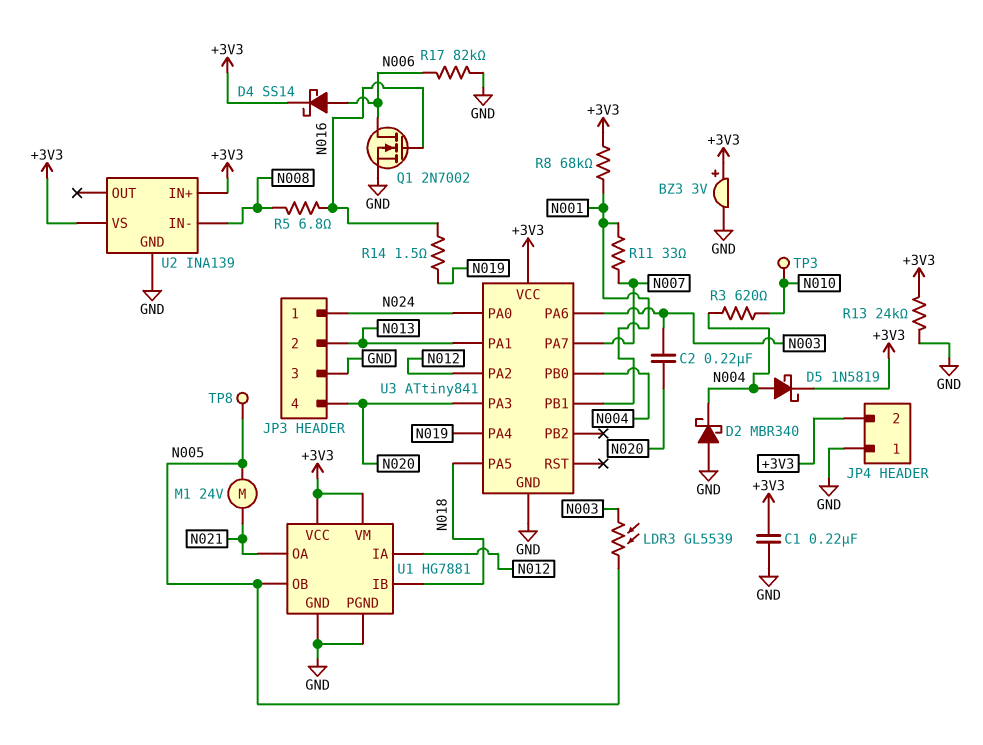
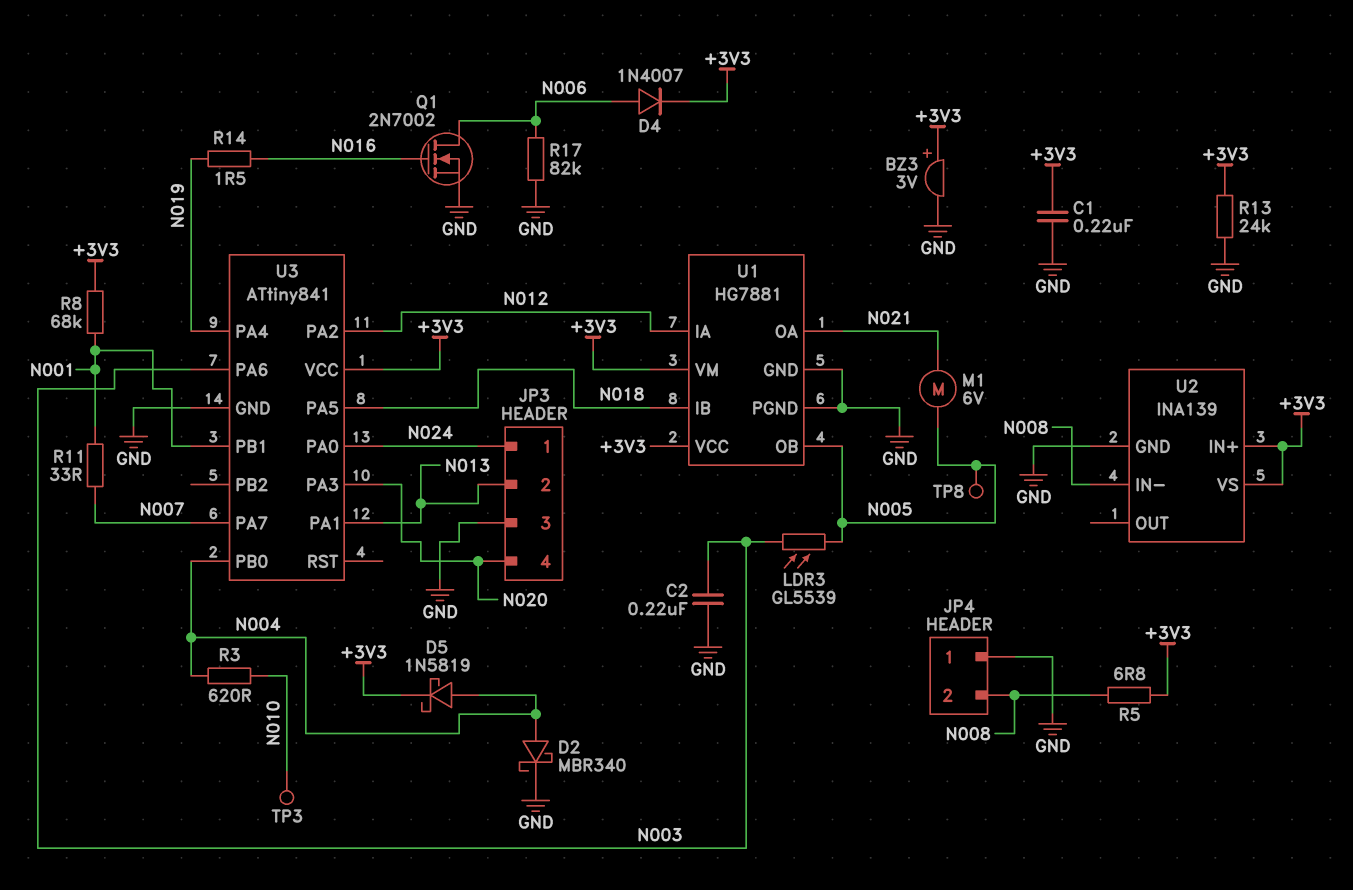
C2: 220nF (N003, N020) -> 220nF (GND, N003)
D2: schottky MBR340 (A GND, K N004) -> schottky MBR340 (A N004, K GND)
D4: schottky SS14 (A N006, K +3V3) -> diode 1N4007 (A N006, K +3V3)
JP4 pin 2: +3V3 -> N008
M1: motor 24V (N005, N021) -> motor 6V (N005, N021)
R5: 6.8 (N008, N016) -> 6.8 (+3V3, N008)

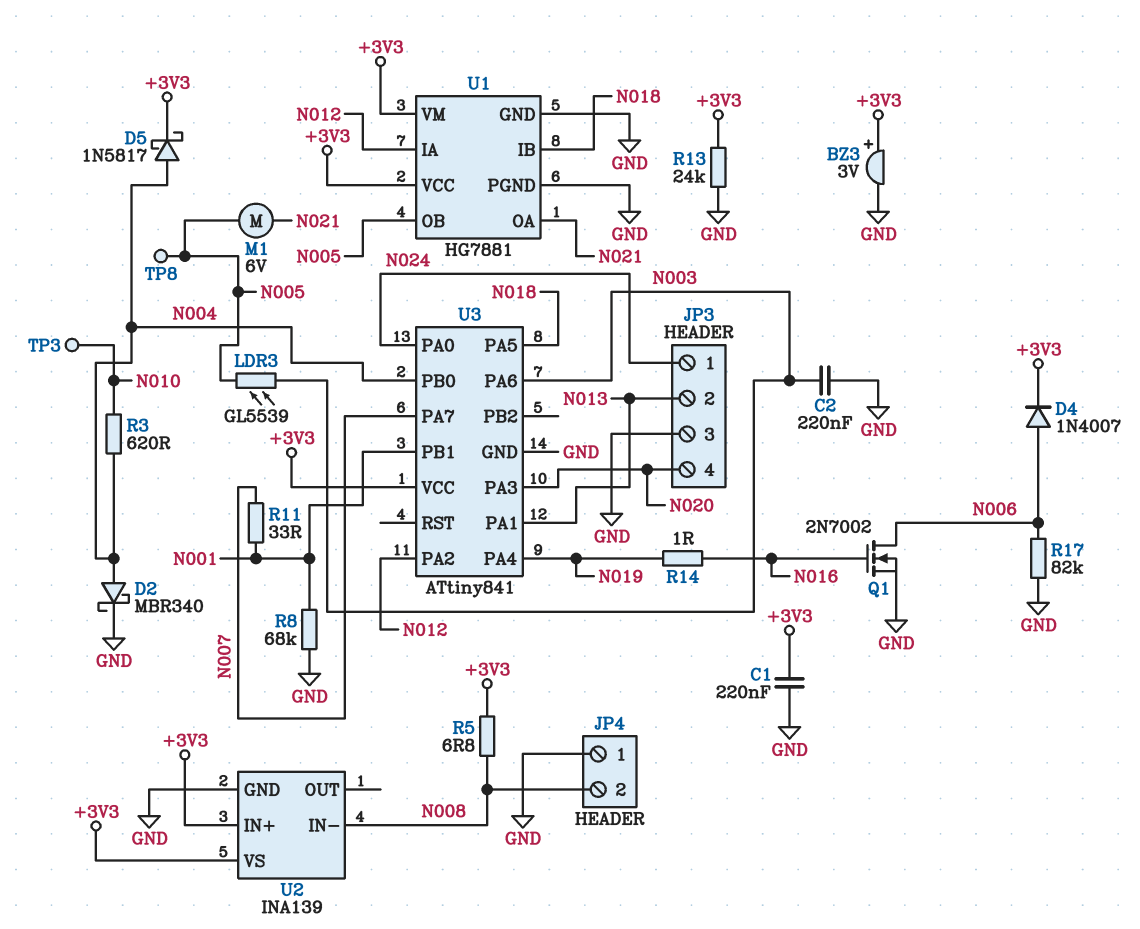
D5: schottky 1N5819 (A N004, K +3V3) -> schottky 1N5817 (A N004, K +3V3)
R8: 68k (+3V3, N001) -> 68k (GND, N001)
R14: 1.5 (N016, N019) -> 1 (N016, N019)

